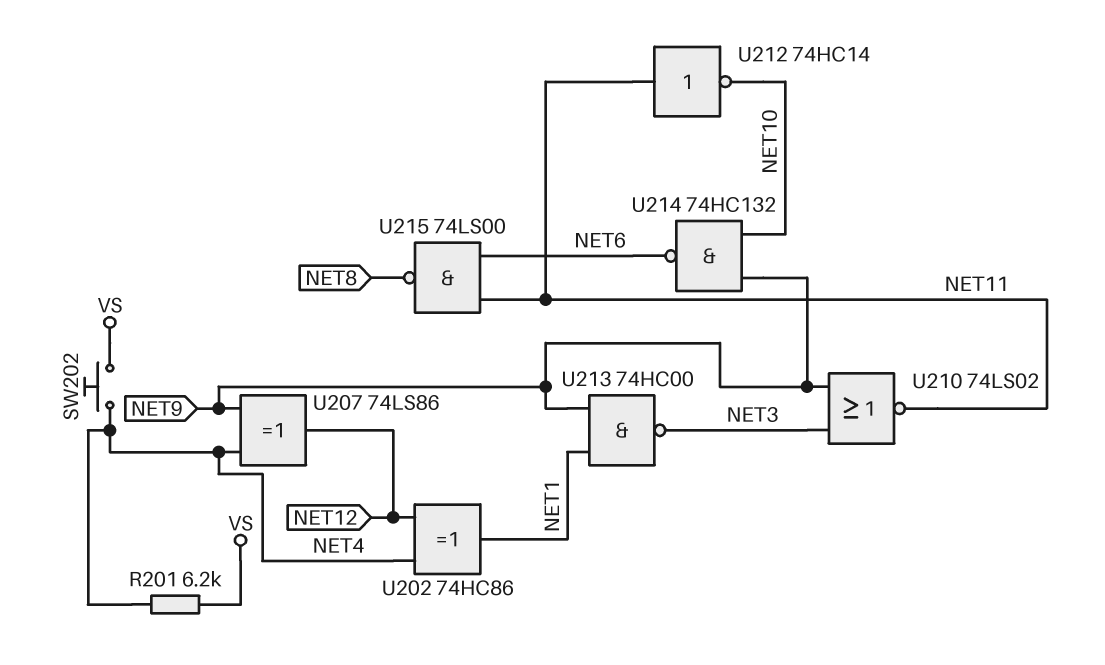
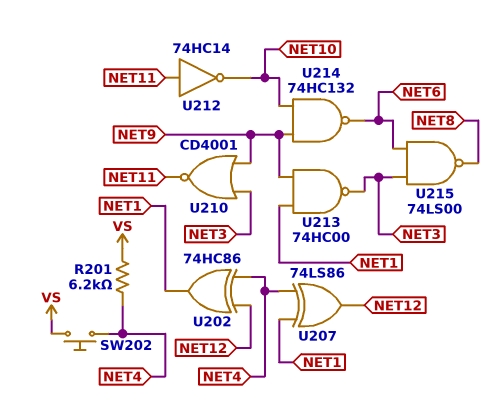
U207: XOR 74LS86 (in NET4, in NET9, out NET12) -> XOR 74LS86 (in NET1, in NET4, out NET12)
U210: NOR 74LS02 (in NET3, in NET9, out NET11) -> NOR CD4001 (in NET3, in NET9, out NET11)
U215: NAND 74LS00 (in NET6, in NET11, out NET8) -> NAND 74LS00 (in NET3, in NET6, out NET8)

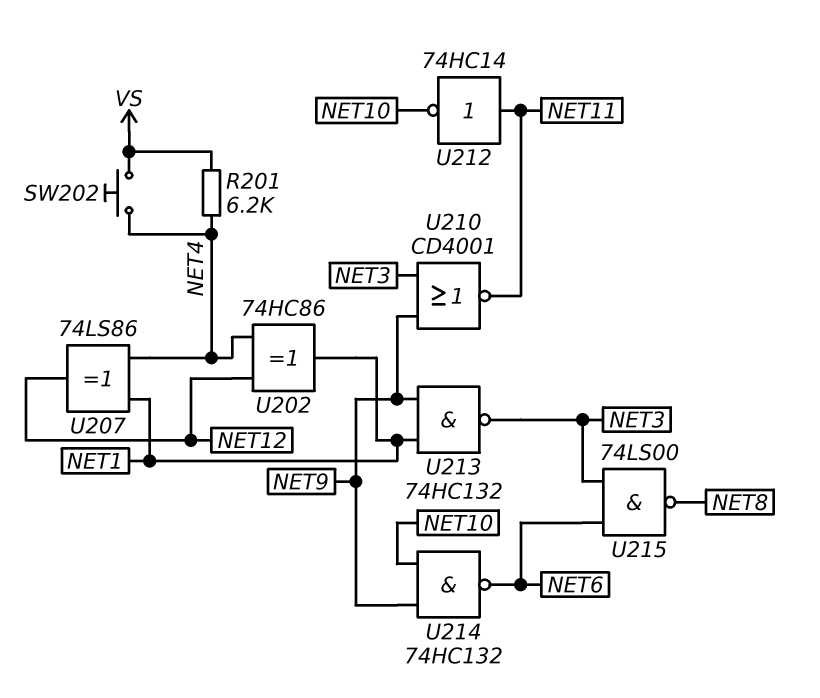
U213: NAND 74HC00 (in NET1, in NET9, out NET3) -> NAND 74HC132 (in NET1, in NET9, out NET3)

